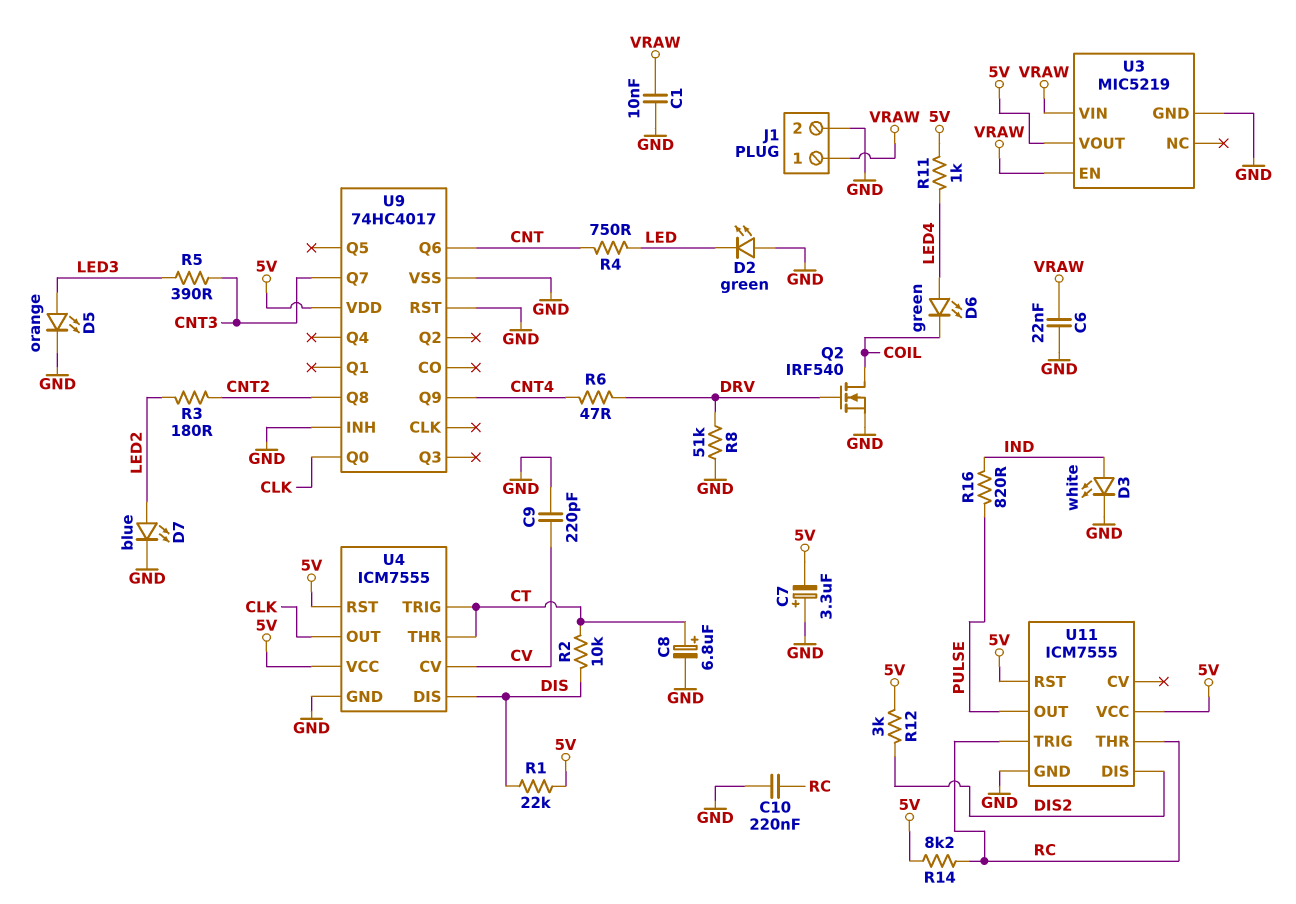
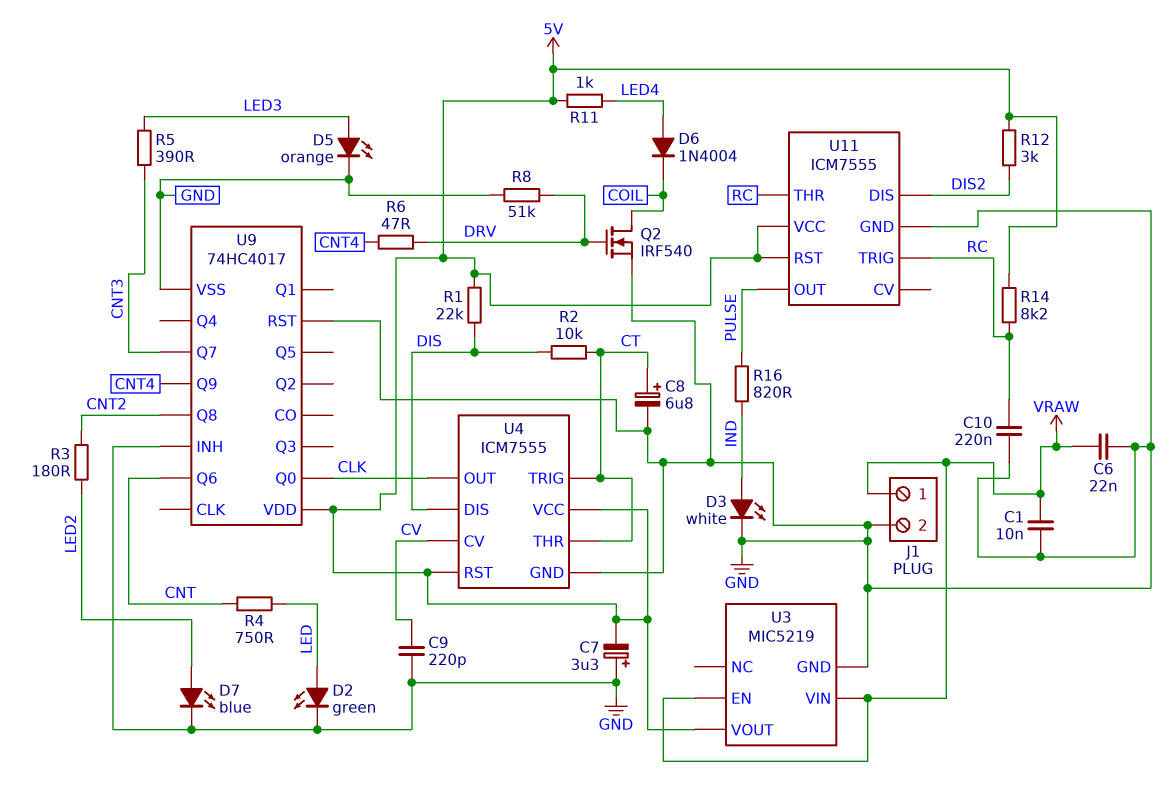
D2: LED green (A GND, K LED) -> LED green (A LED, K GND)
D6: LED green (A LED4, K COIL) -> diode 1N4004 (A LED4, K COIL)

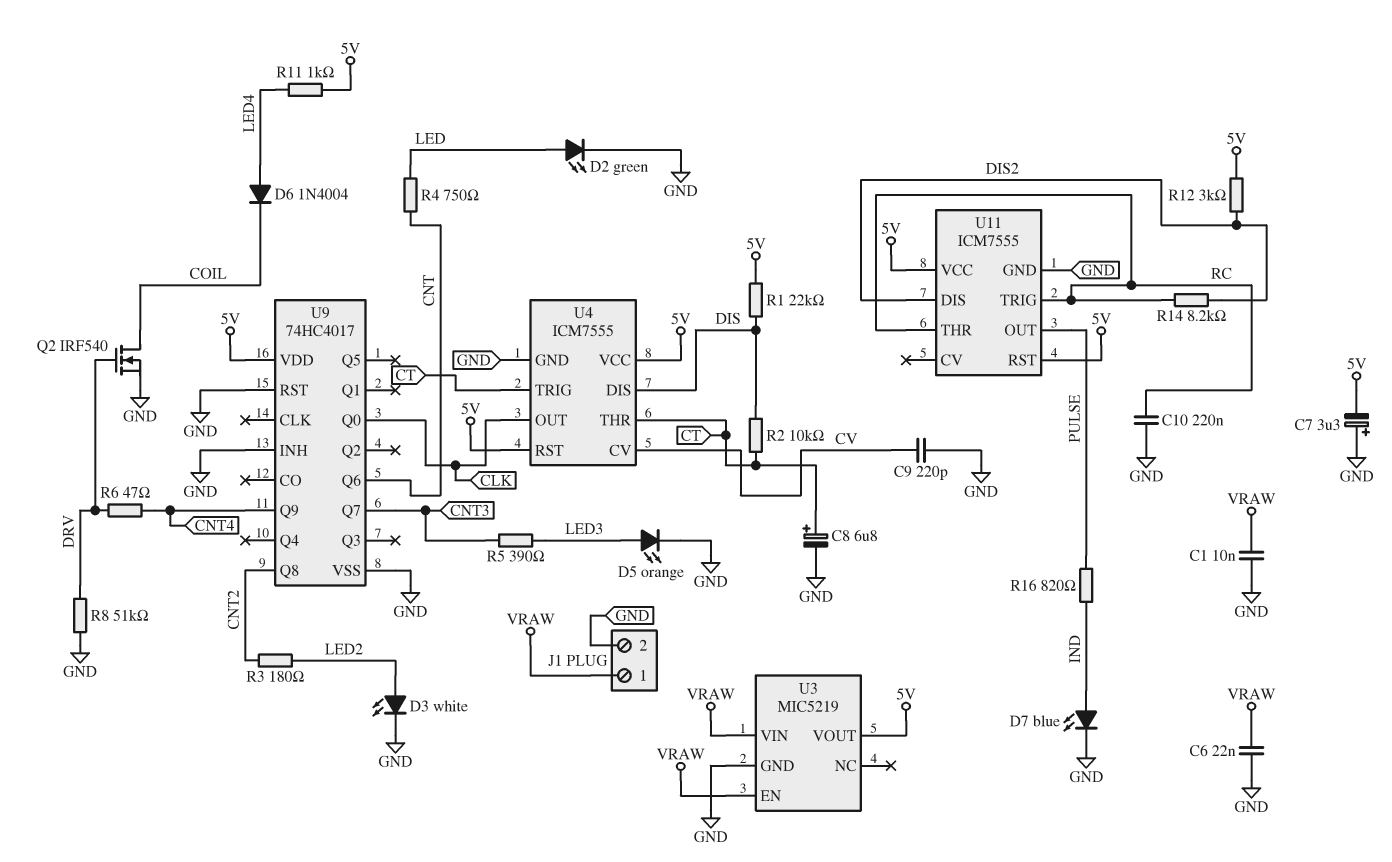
D3: LED white (A IND, K GND) -> LED white (A LED2, K GND)
D7: LED blue (A LED2, K GND) -> LED blue (A IND, K GND)
R14: 8.2k (5V, RC) -> 8.2k (DIS2, RC)

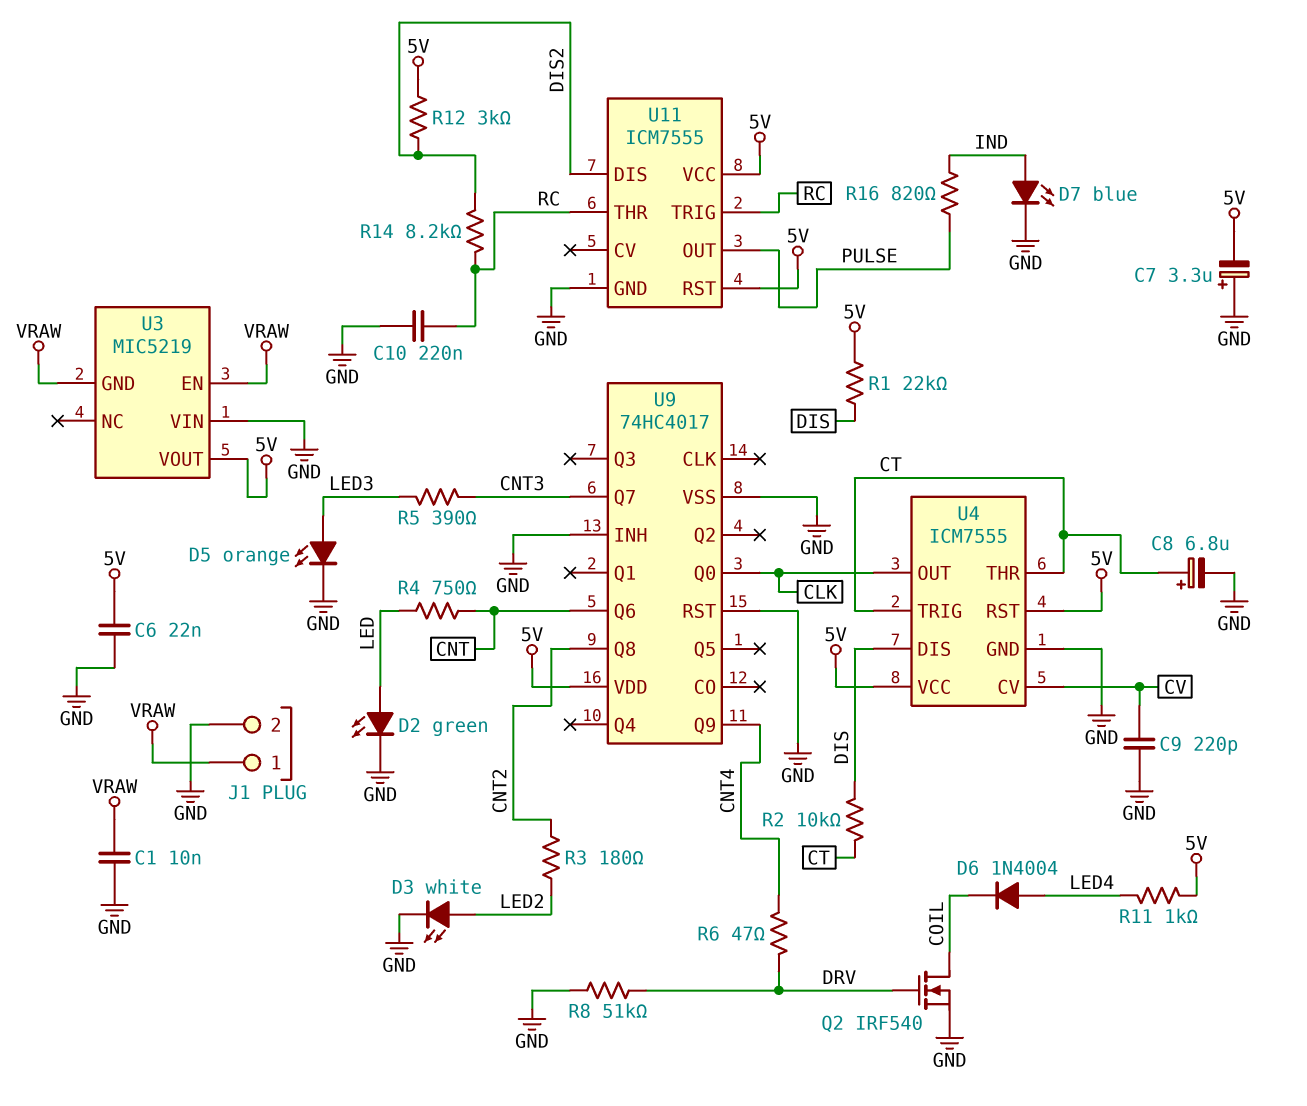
C6: 22nF (GND, VRAW) -> 22nF (5V, GND)
U3 pin GND: GND -> VRAW
U3 pin VIN: VRAW -> GND

